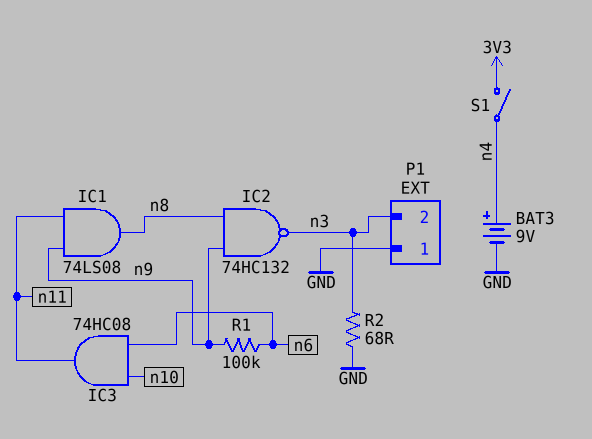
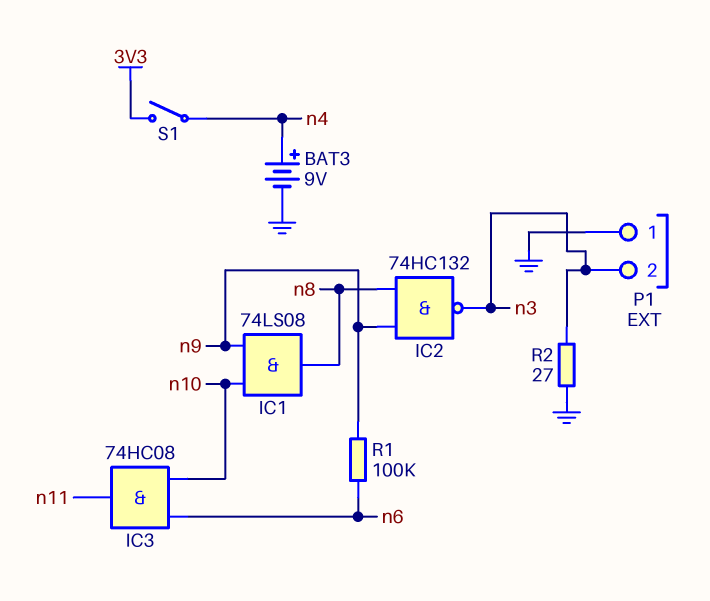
IC1: AND 74LS08 (in n9, in n11, out n8) -> AND 74LS08 (in n9, in n10, out n8)
R2: 68 (GND, n3) -> 27 (GND, n3)

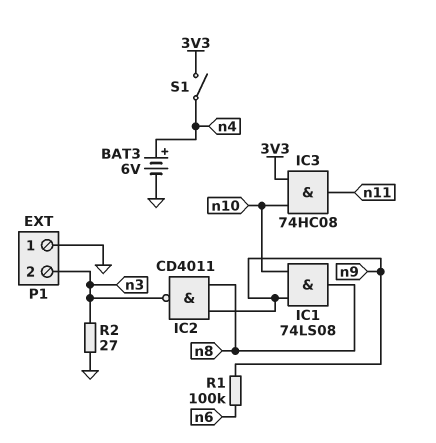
BAT3: 9V (plus n4, minus GND) -> 6V (plus n4, minus GND)
IC2: NAND 74HC132 (in n8, in n9, out n3) -> NAND CD4011 (in n8, in n9, out n3)
IC3: AND 74HC08 (in n6, in n10, out n11) -> AND 74HC08 (in 3V3, in n10, out n11)

